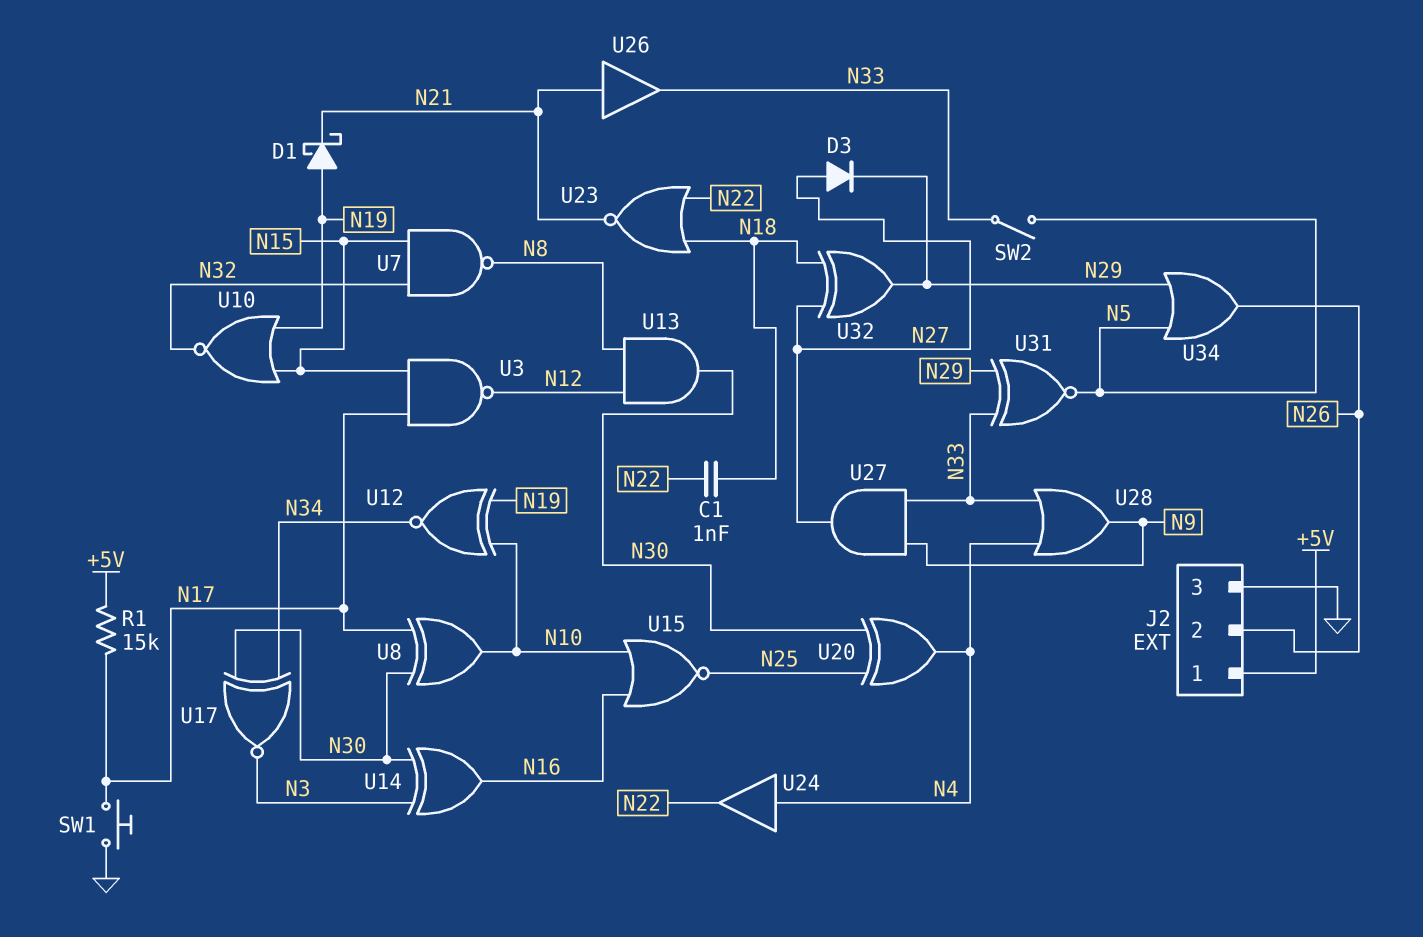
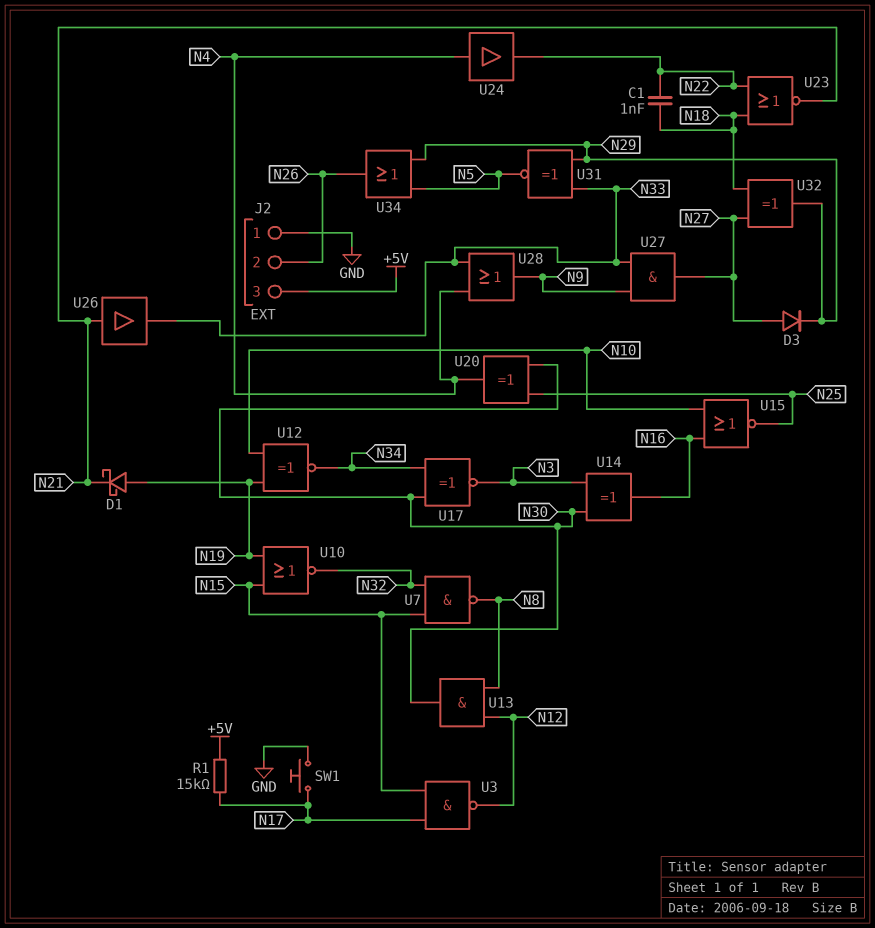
J2 pin 1: +5V -> GND
J2 pin 3: GND -> +5V
SW2: switch (N5, N33) -> none
U8: XOR (in N17, in N30, out N10) -> none

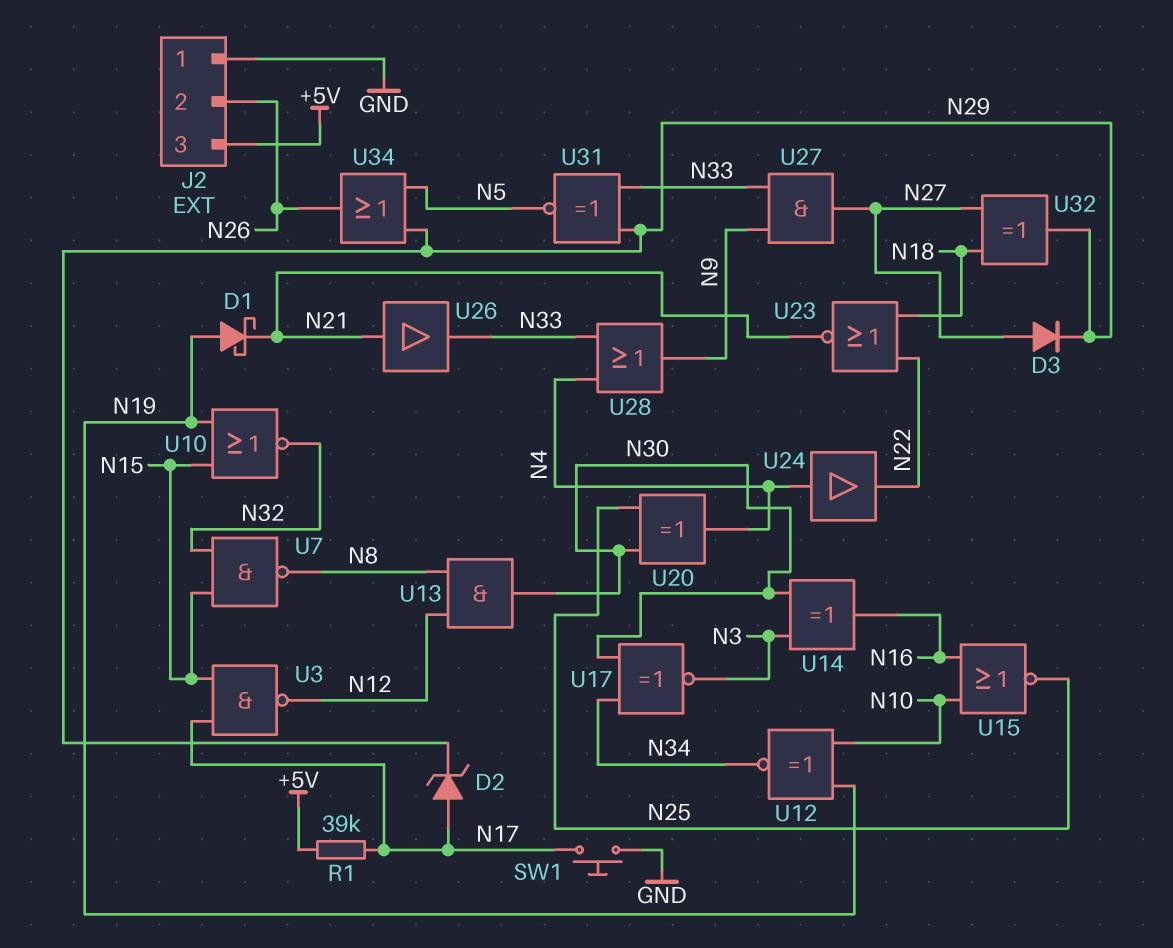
C1: 1nF (N18, N22) -> none
D2: none -> zener (A N17, K N29)
R1: 15k (+5V, N17) -> 39k (+5V, N17)

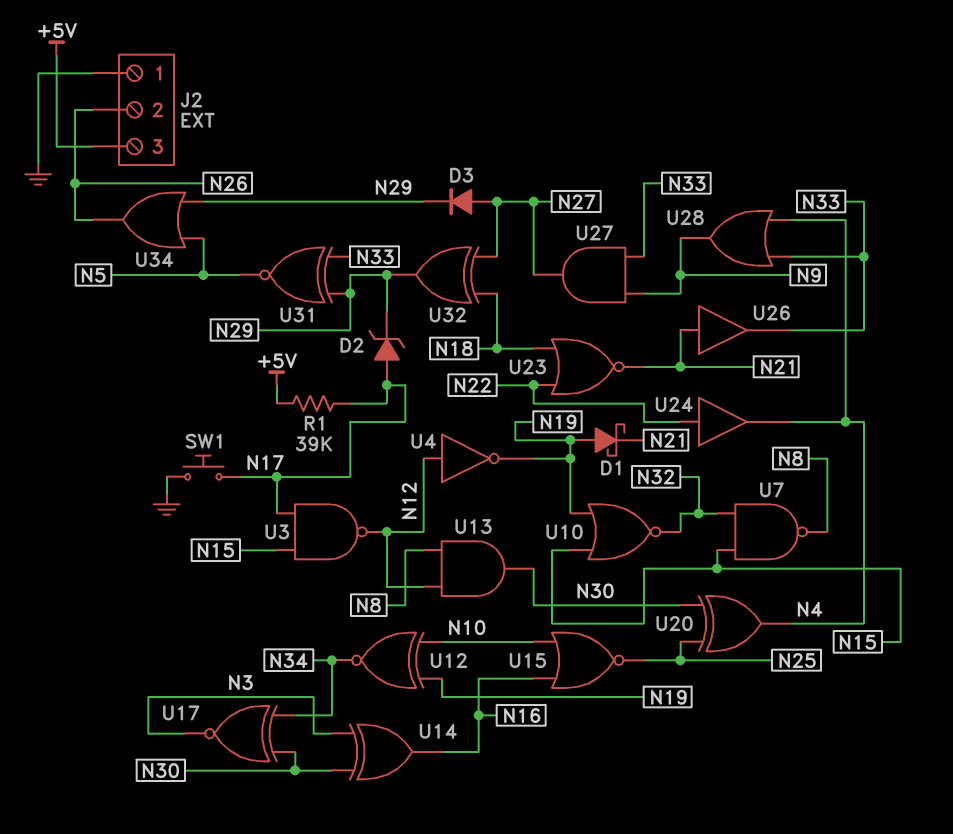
U4: none -> NOT (in N12, out N19)
U24: buffer (in N4, out N22) -> buffer (in N22, out N4)

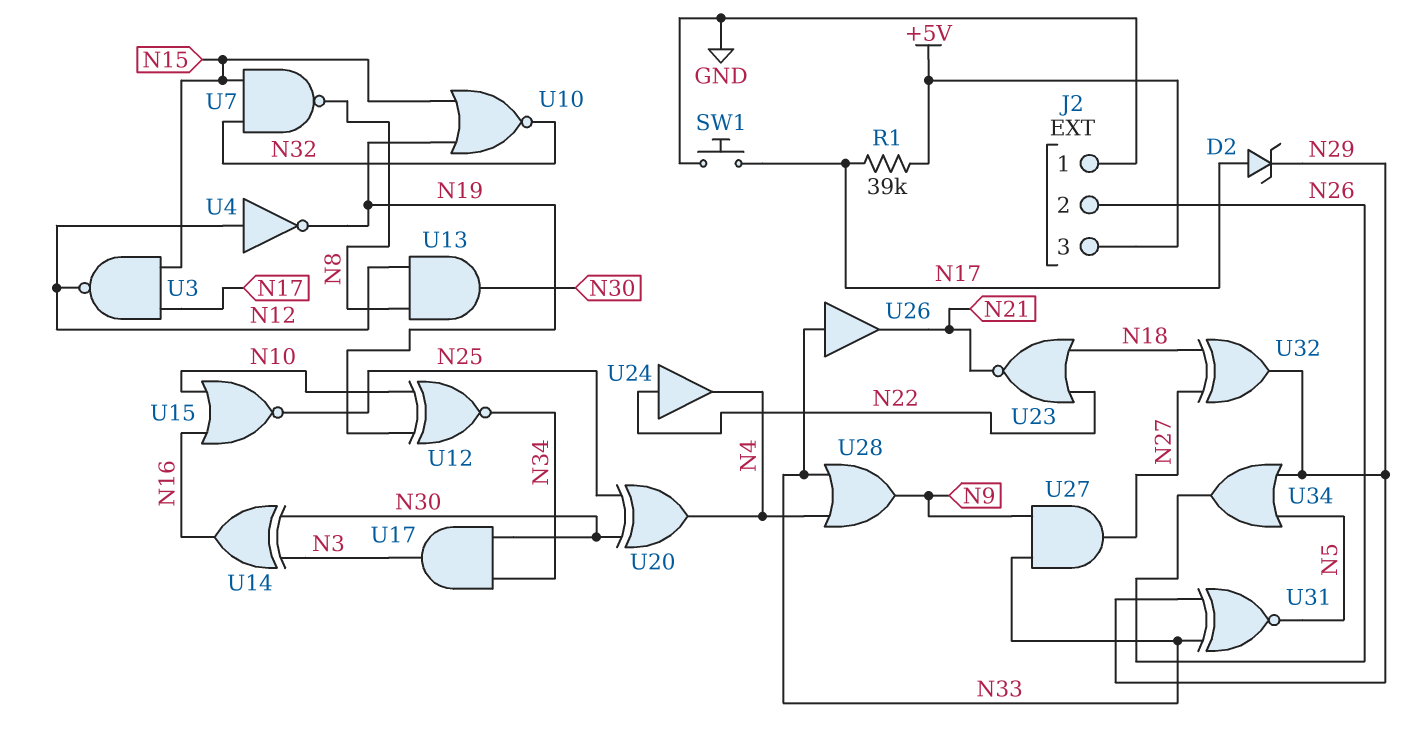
D1: schottky (A N19, K N21) -> none
D3: diode (A N27, K N29) -> none
U17: XNOR (in N30, in N34, out N3) -> AND (in N30, in N34, out N3)
U26: buffer (in N21, out N33) -> buffer (in N33, out N21)

